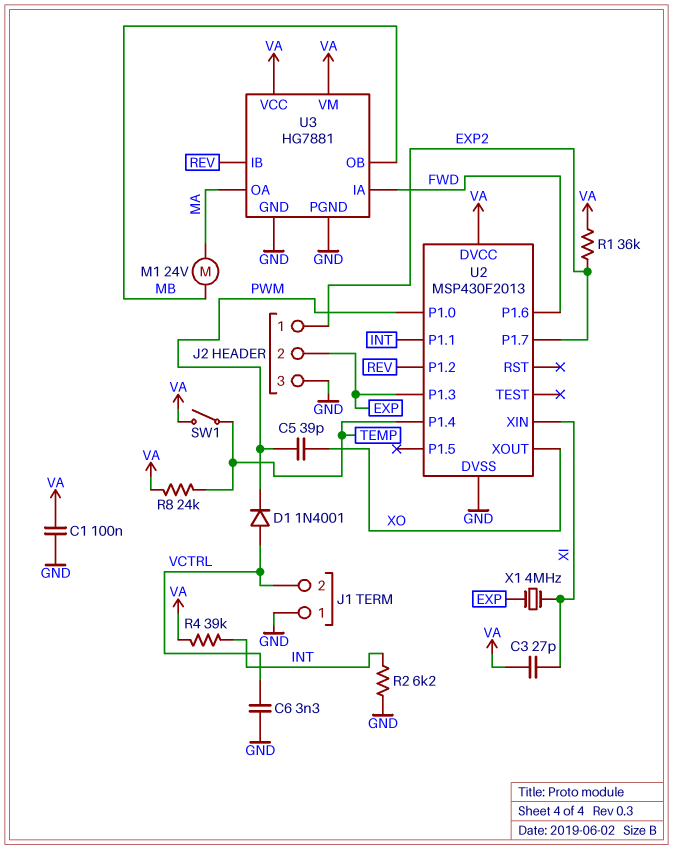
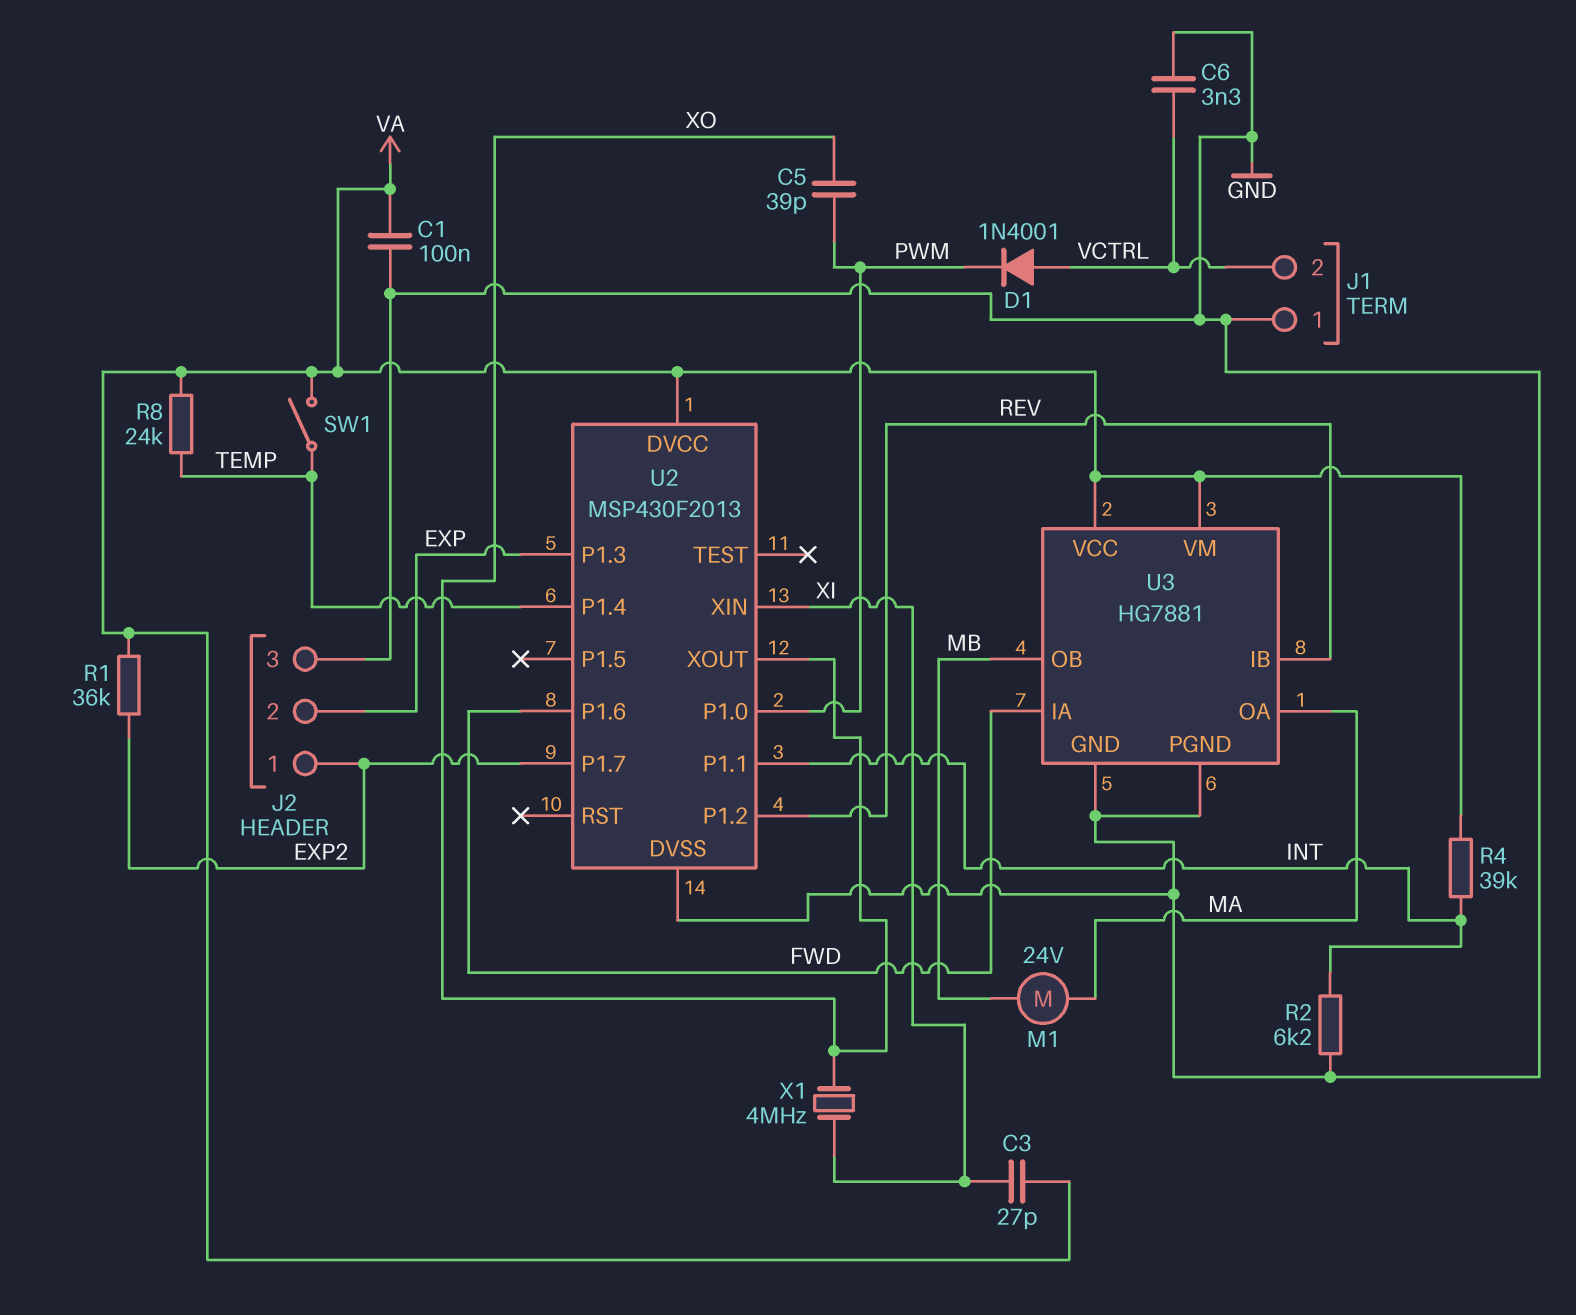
X1: 4MHz (EXP, XI) -> 4MHz (XI, XO)

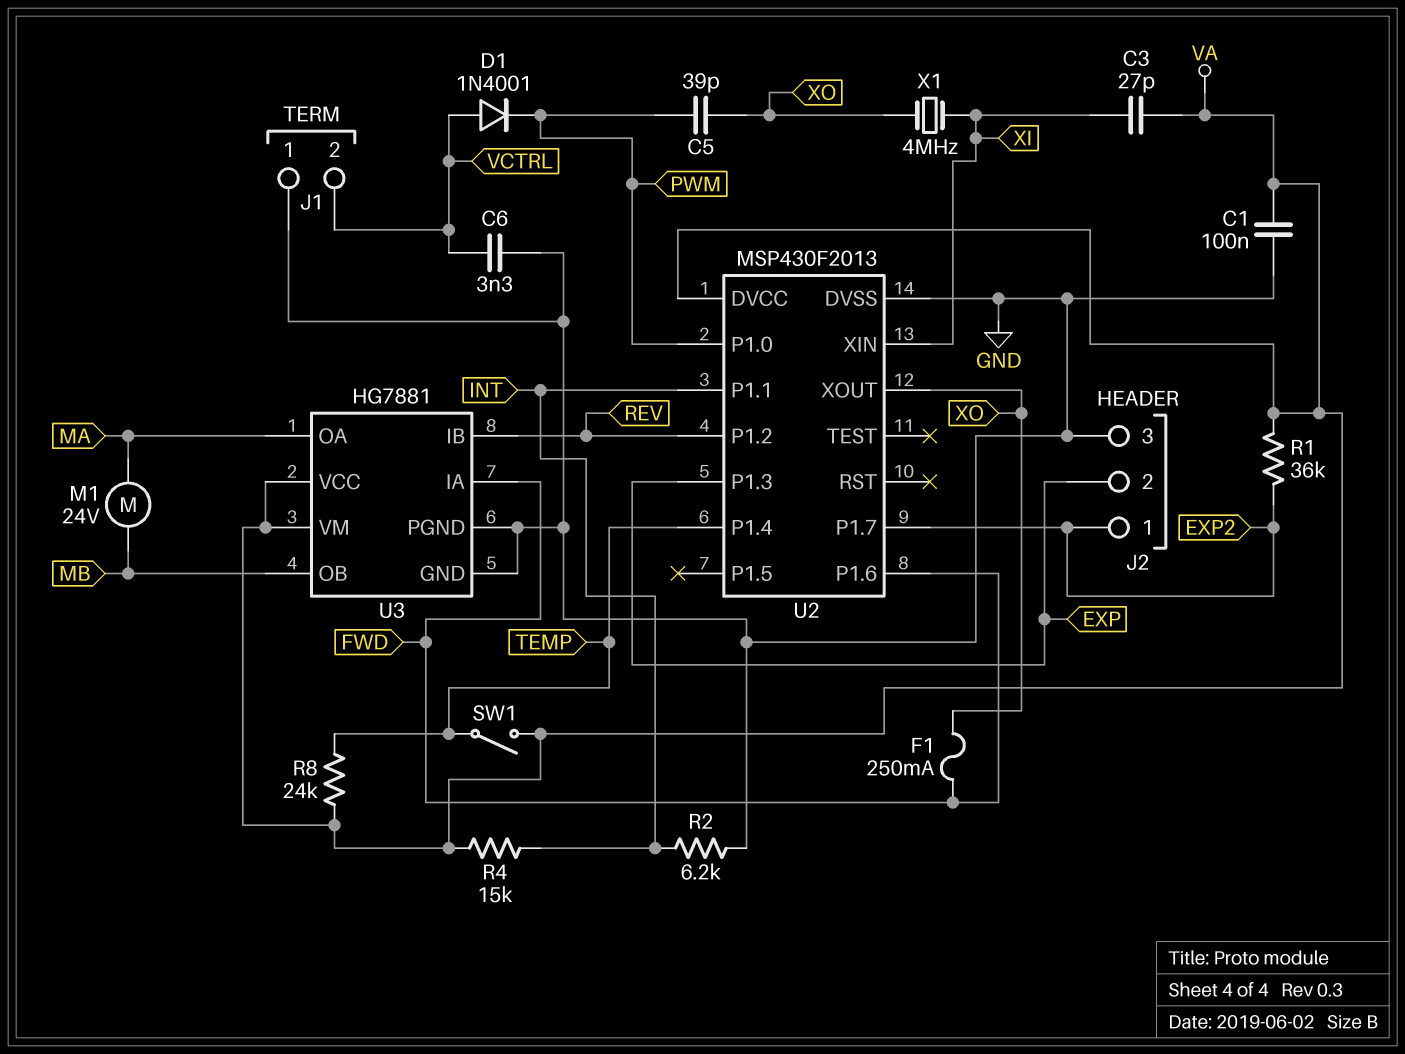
F1: none -> 250mA (FWD, XO)
R4: 39k (INT, VA) -> 15k (INT, VA)

